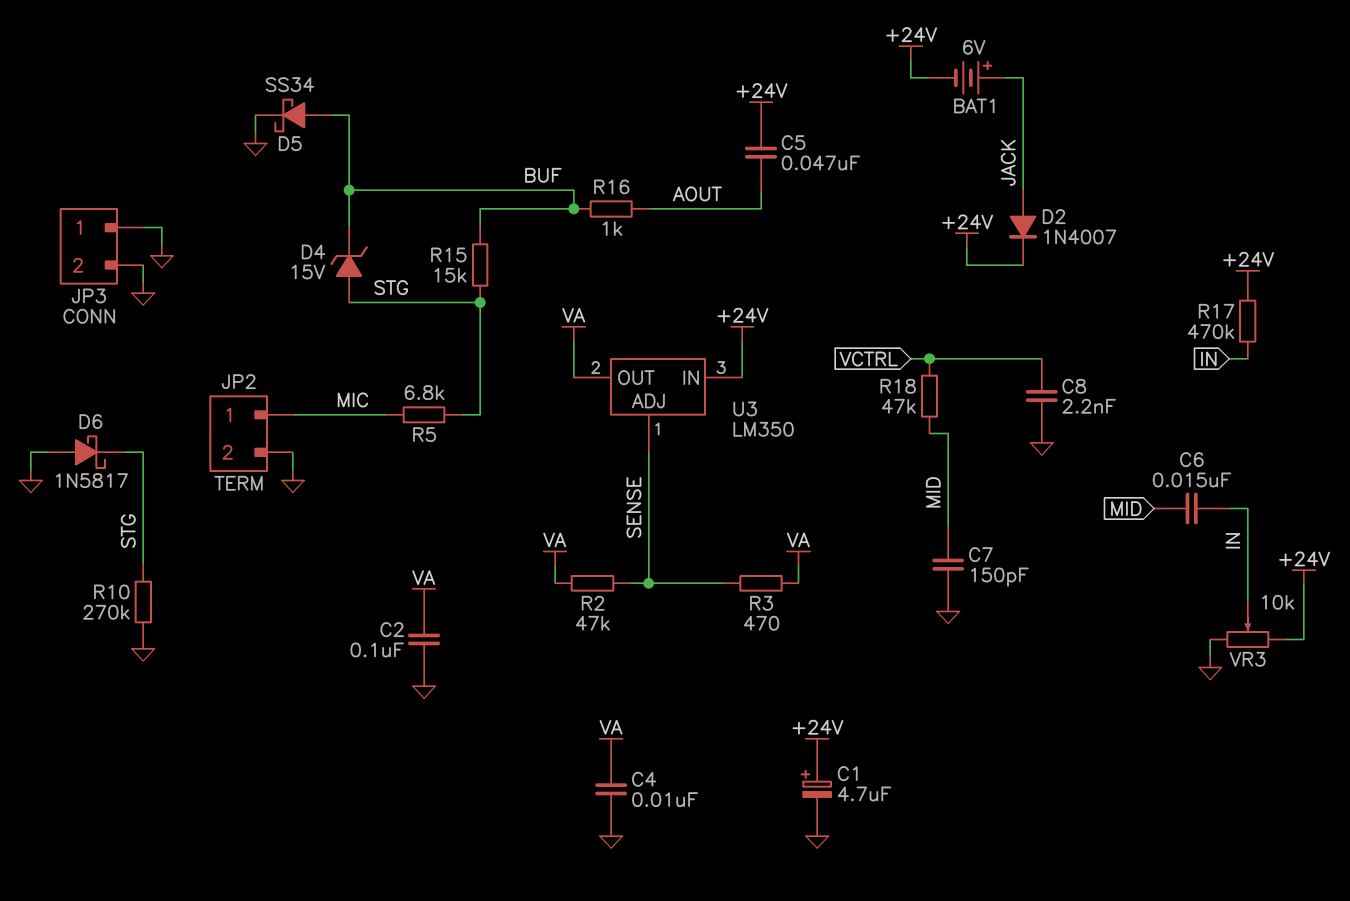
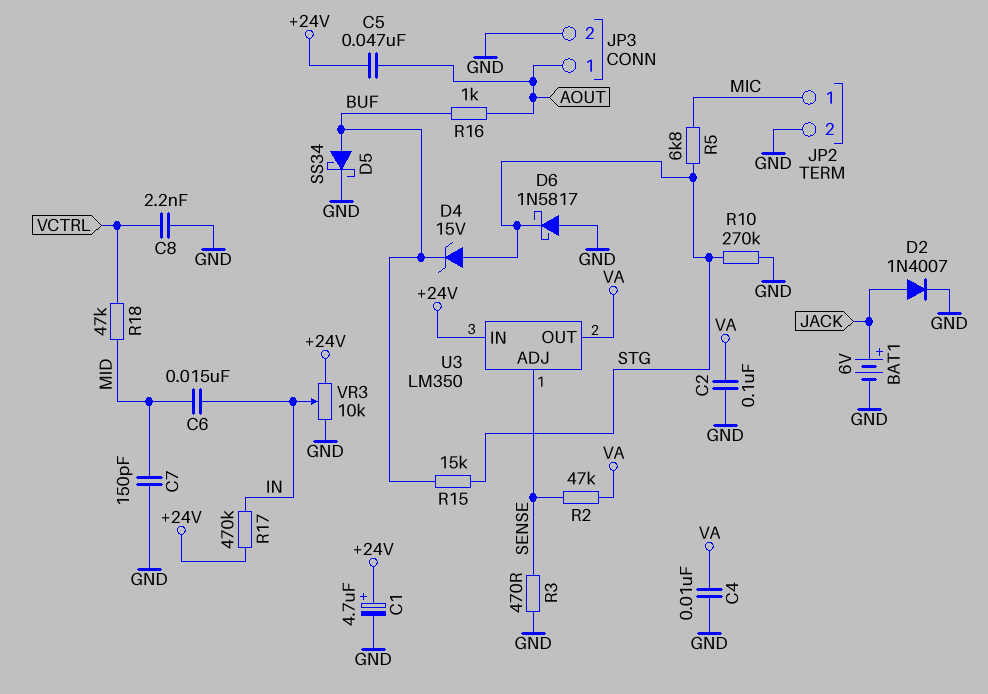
BAT1: 6V (plus JACK, minus +24V) -> 6V (plus JACK, minus GND)
D2: diode 1N4007 (A JACK, K +24V) -> diode 1N4007 (A JACK, K GND)
JP3 pin 1: GND -> AOUT
R3: 470 (SENSE, VA) -> 470 (GND, SENSE)

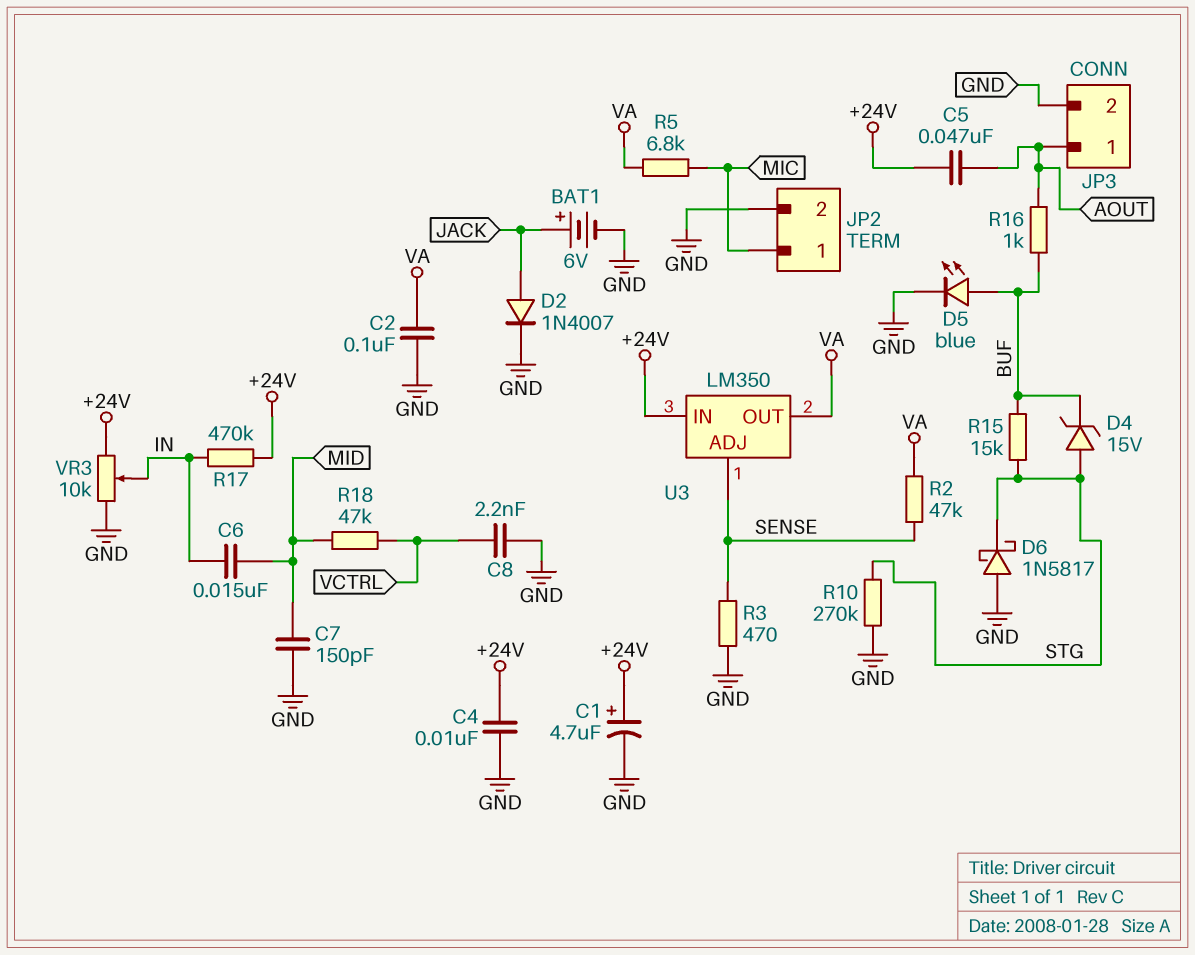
C4: 10nF (GND, VA) -> 10nF (+24V, GND)
D5: schottky SS34 (A BUF, K GND) -> LED blue (A BUF, K GND)
R5: 6.8k (MIC, STG) -> 6.8k (MIC, VA)

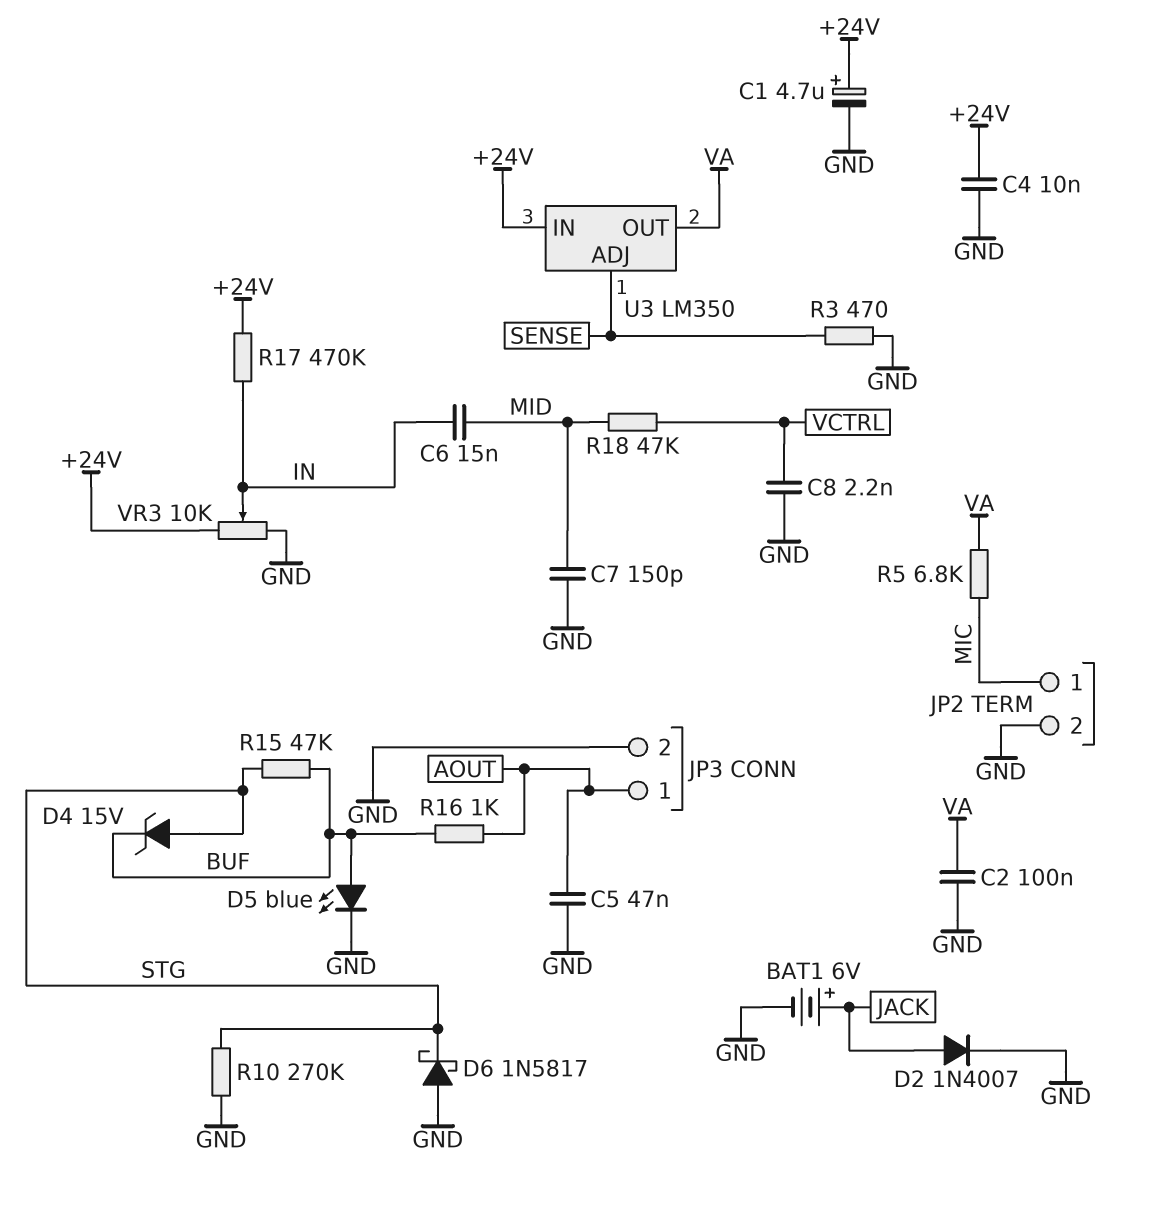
C5: 47nF (+24V, AOUT) -> 47nF (AOUT, GND)
R2: 47k (SENSE, VA) -> none
R15: 15k (BUF, STG) -> 47k (BUF, STG)

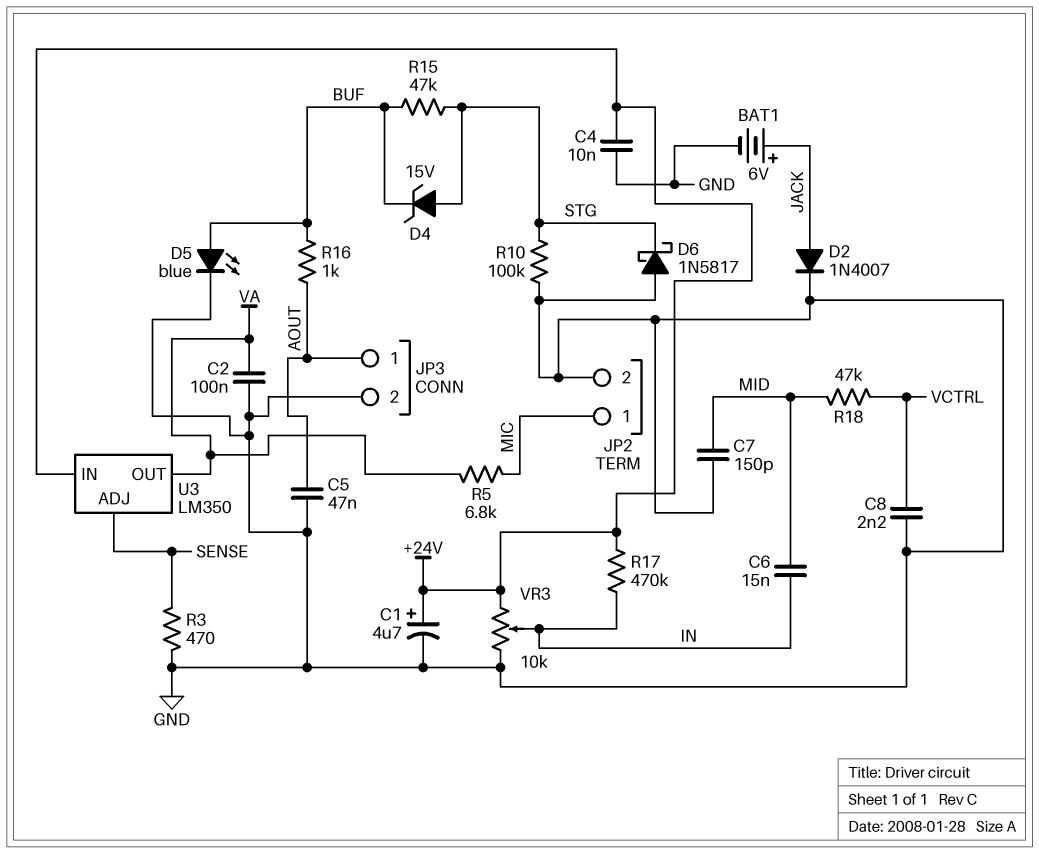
R10: 270k (GND, STG) -> 100k (GND, STG)

